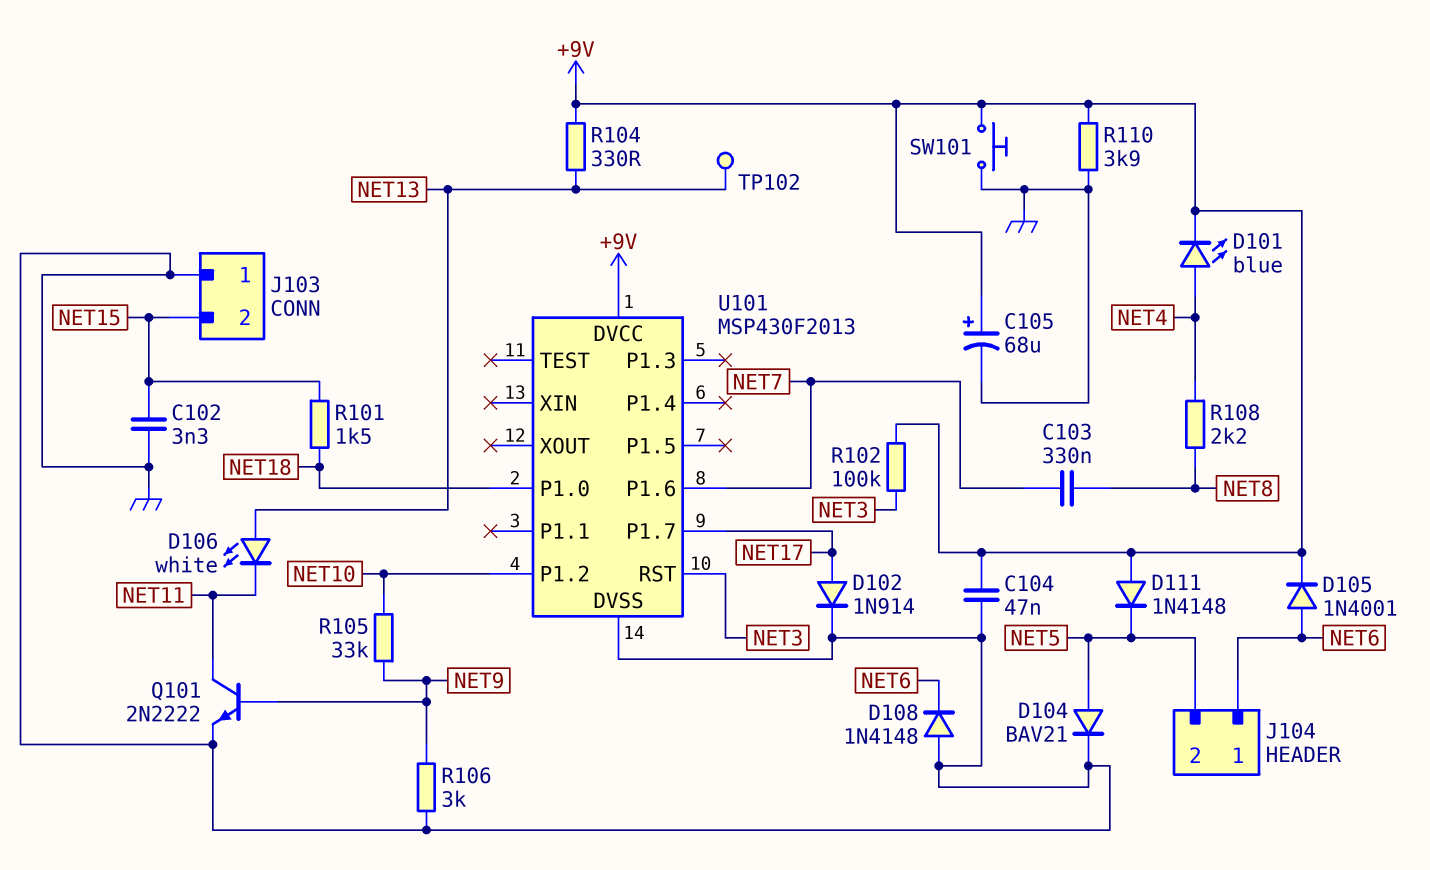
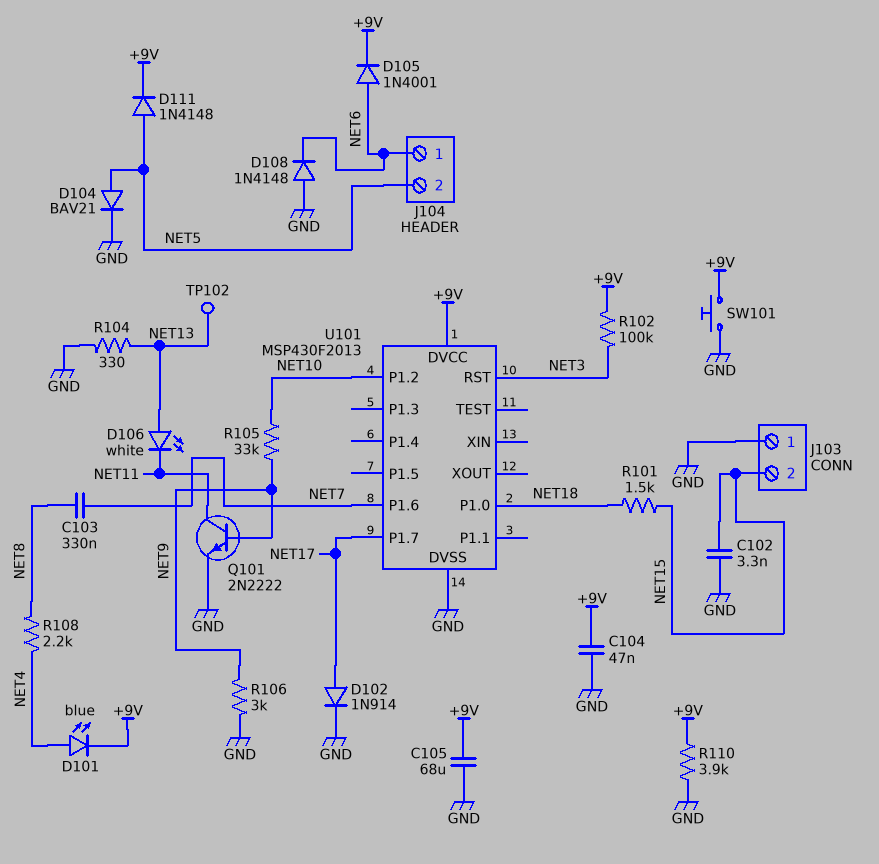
C105: 68uF (plus +9V, minus GND) -> 68uF (+9V, GND)
D111: diode 1N4148 (A +9V, K NET5) -> diode 1N4148 (A NET5, K +9V)
R104: 330 (+9V, NET13) -> 330 (GND, NET13)

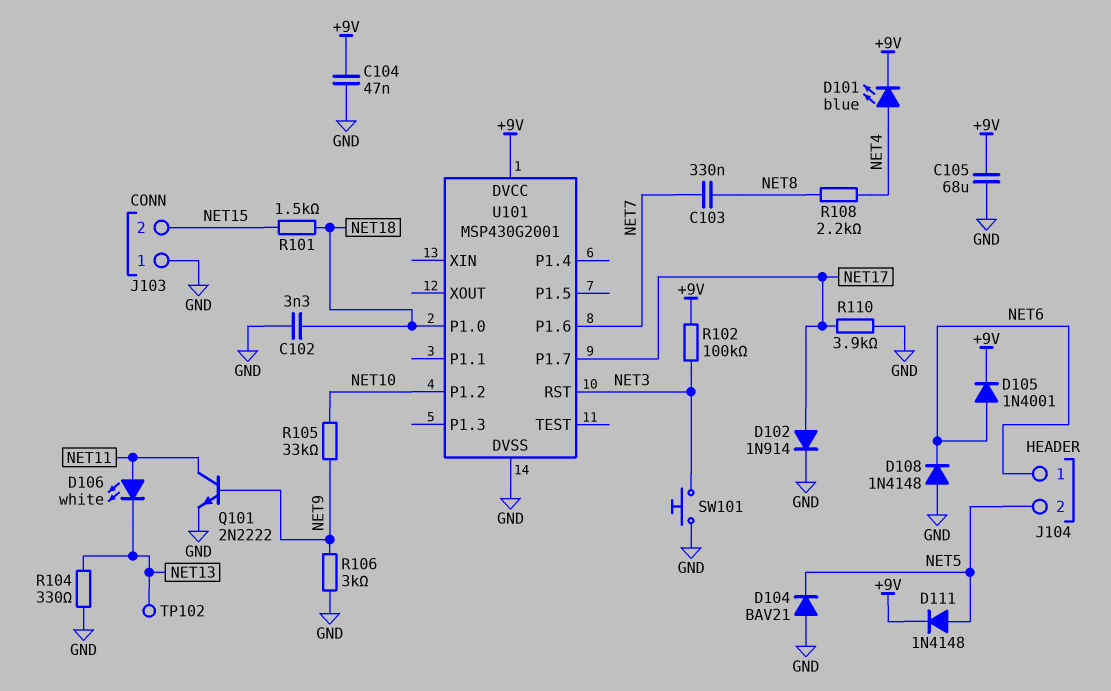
C102: 3.3nF (GND, NET15) -> 3.3nF (GND, NET18)
D104: diode BAV21 (A NET5, K GND) -> diode BAV21 (A GND, K NET5)
D106: LED white (A NET13, K NET11) -> LED white (A NET11, K NET13)
R110: 3.9k (+9V, GND) -> 3.9k (GND, NET17)
SW101: button (+9V, GND) -> button (GND, NET3)
U101: MSP430F2013 -> MSP430G2001

